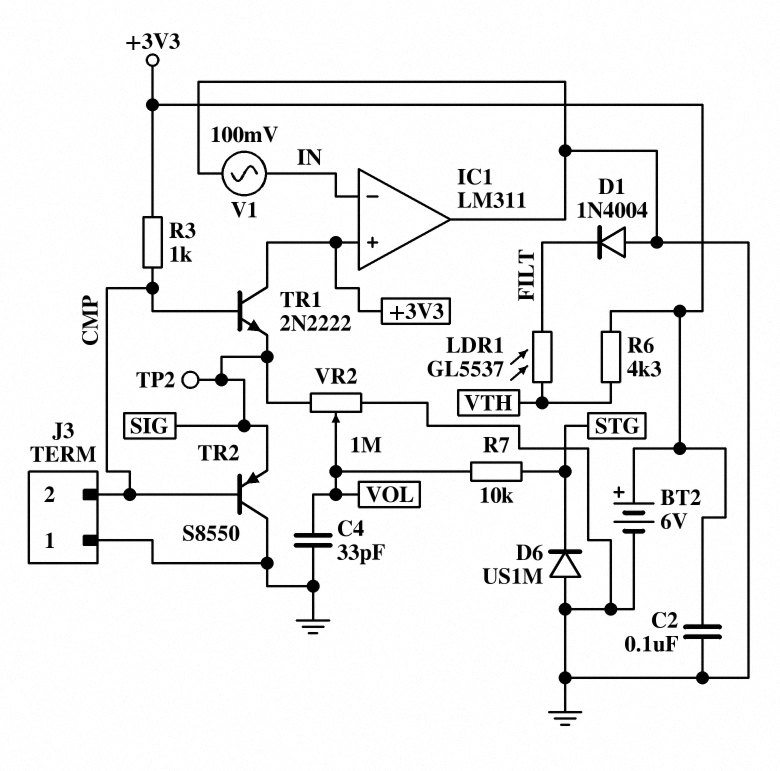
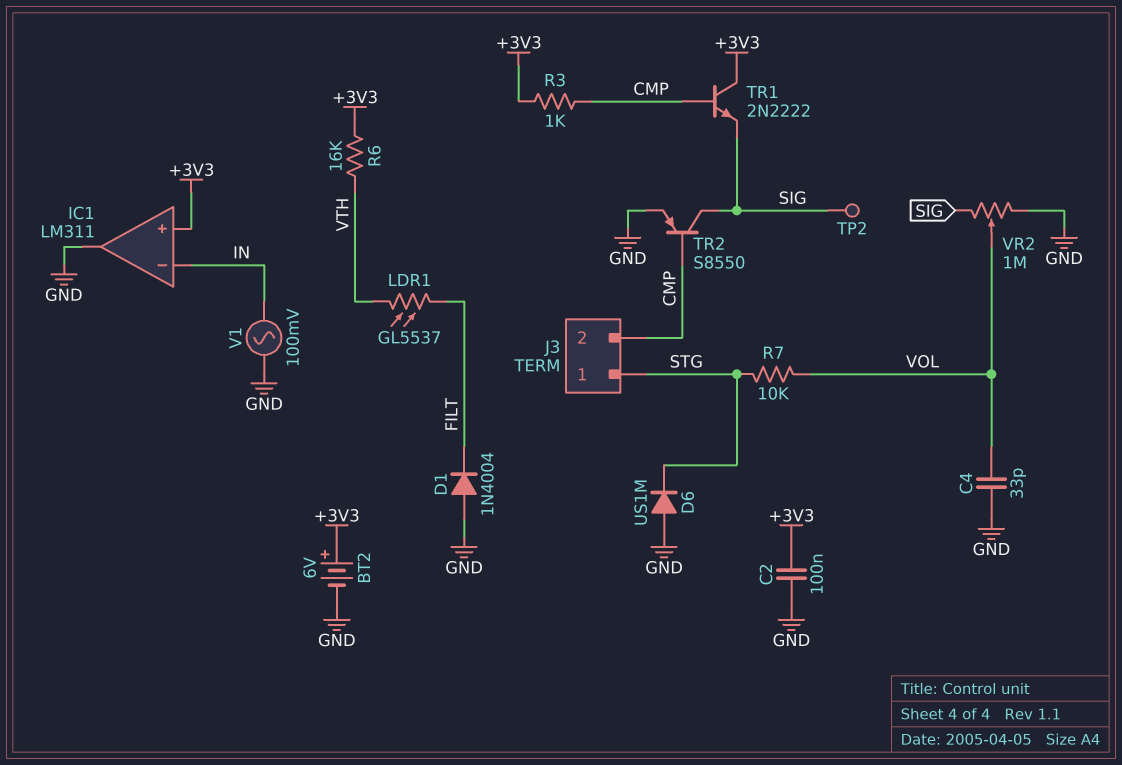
J3 pin 1: GND -> STG
R6: 4.3k (+3V3, VTH) -> 16k (+3V3, VTH)
TR2: PNP S8550 (B CMP, C GND, E SIG) -> PNP S8550 (B CMP, C SIG, E GND)

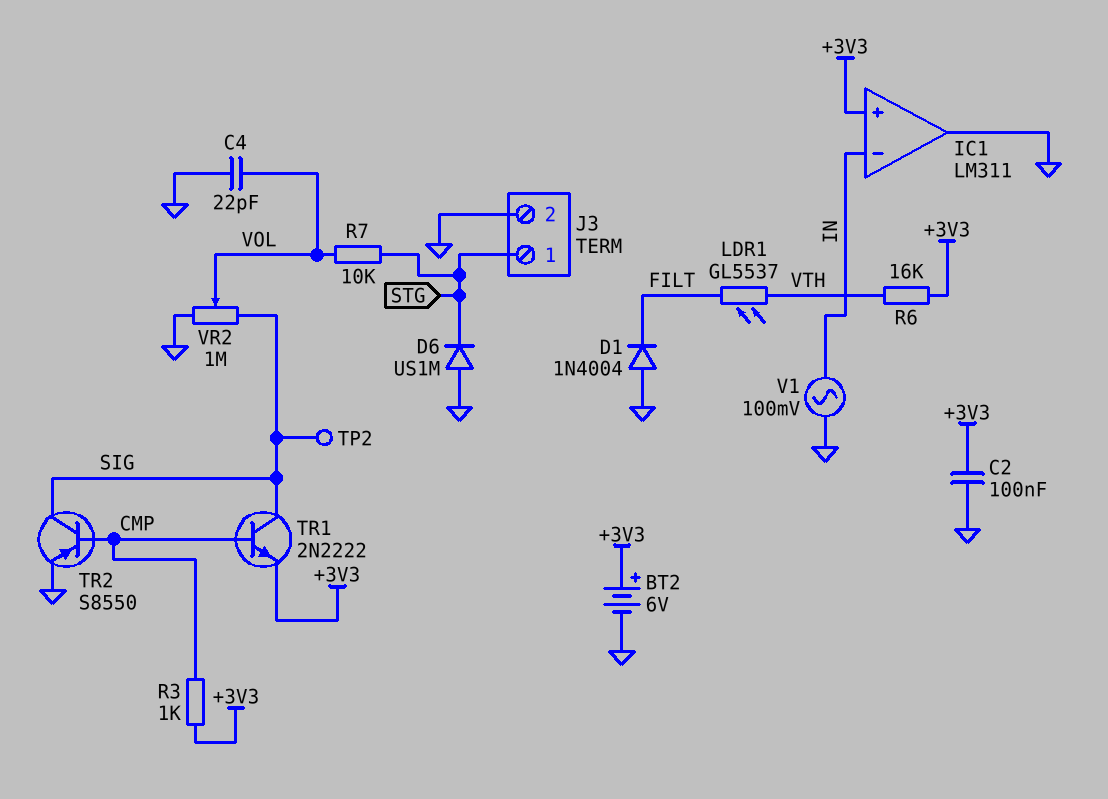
C4: 33pF (GND, VOL) -> 22pF (GND, VOL)
J3 pin 2: CMP -> GND
TR1: NPN 2N2222 (B CMP, C +3V3, E SIG) -> NPN 2N2222 (B CMP, C SIG, E +3V3)

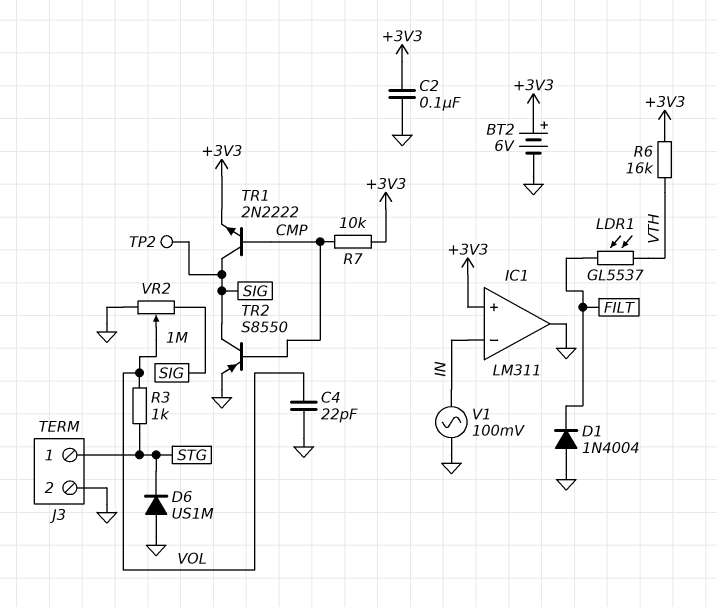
R3: 1k (+3V3, CMP) -> 1k (STG, VOL)
R7: 10k (STG, VOL) -> 10k (+3V3, CMP)

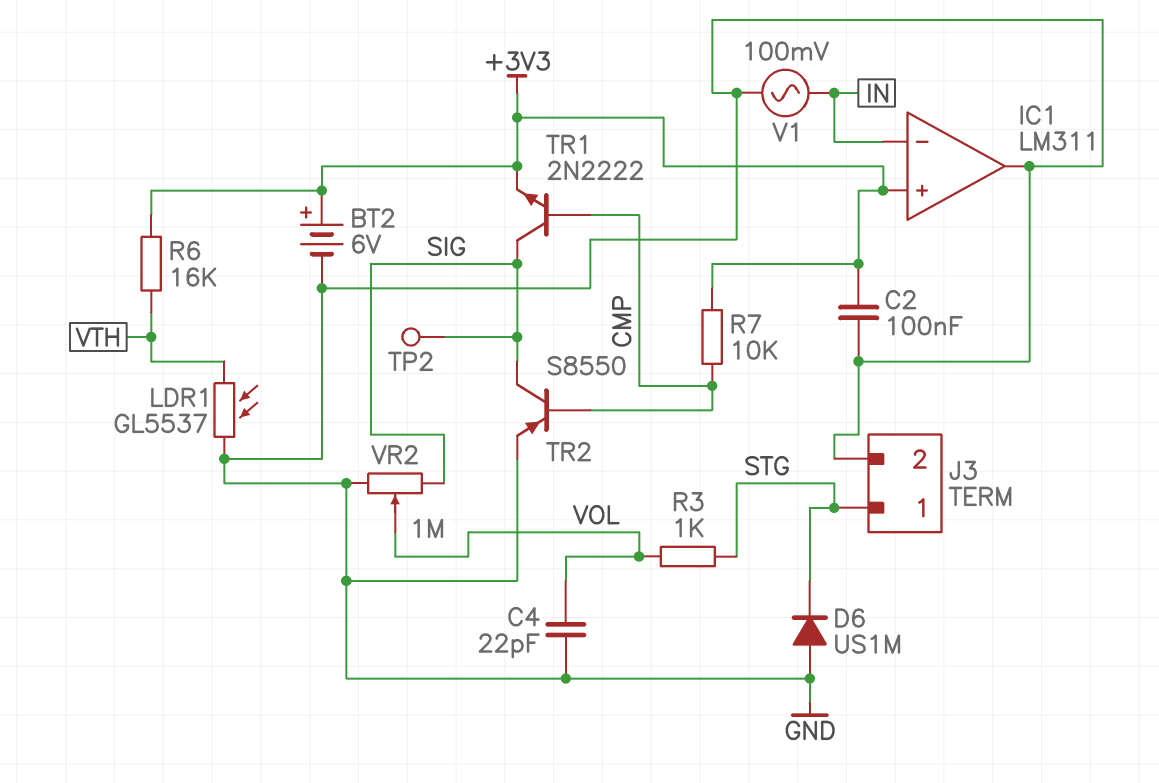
D1: diode 1N4004 (A GND, K FILT) -> none
LDR1: GL5537 (FILT, VTH) -> GL5537 (GND, VTH)

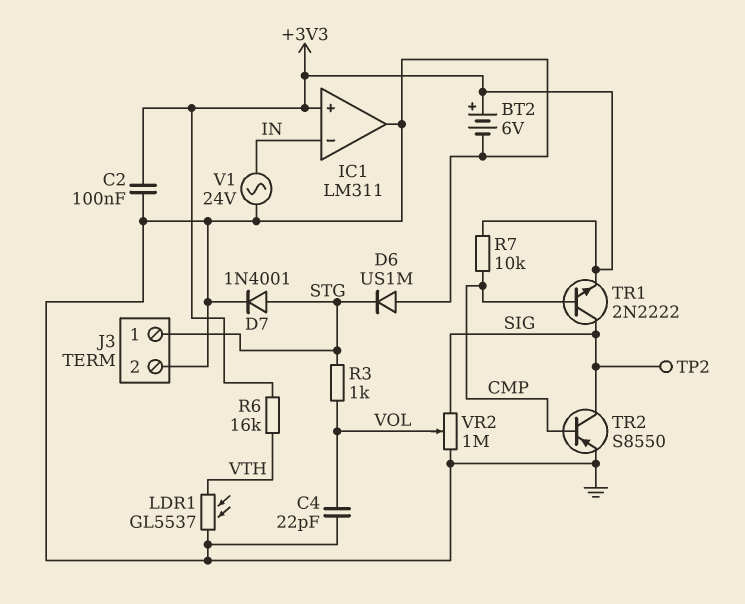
D7: none -> diode 1N4001 (A STG, K GND)
V1: AC 100mV (GND, IN) -> AC 24V (GND, IN)

